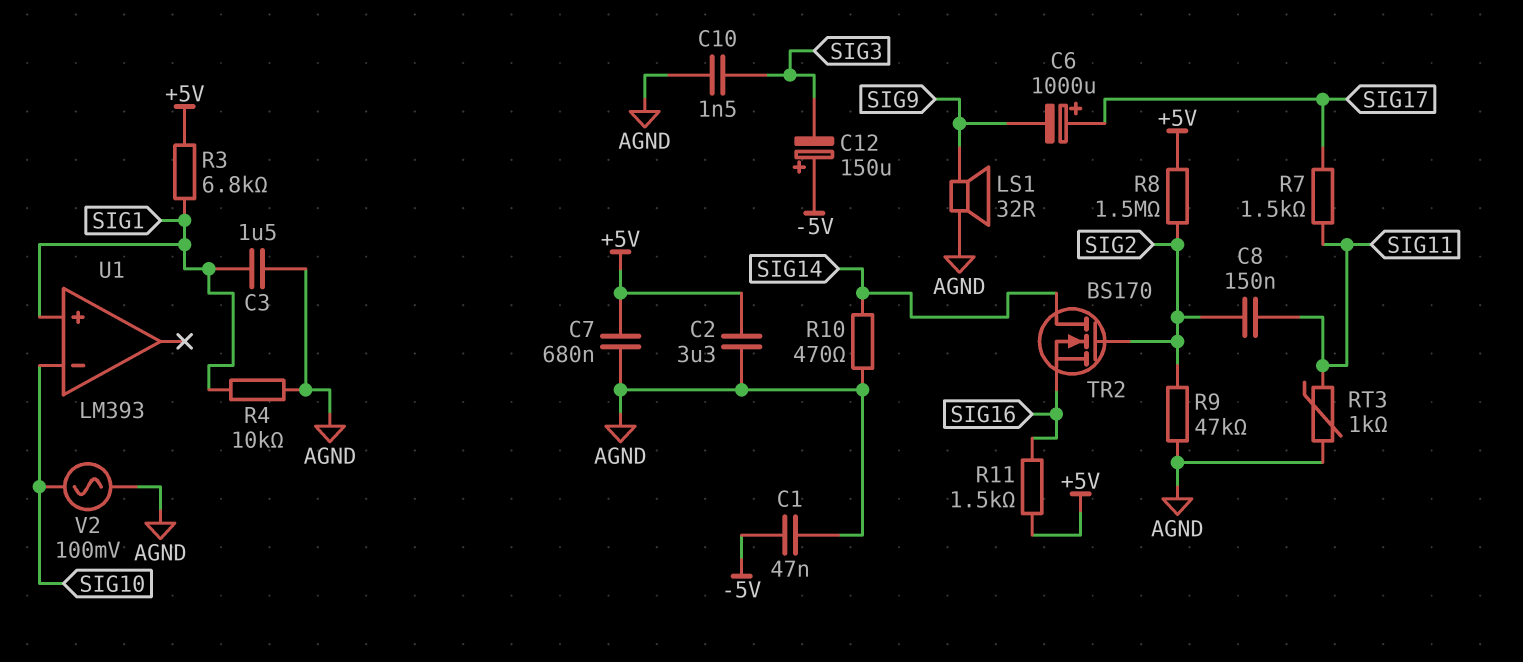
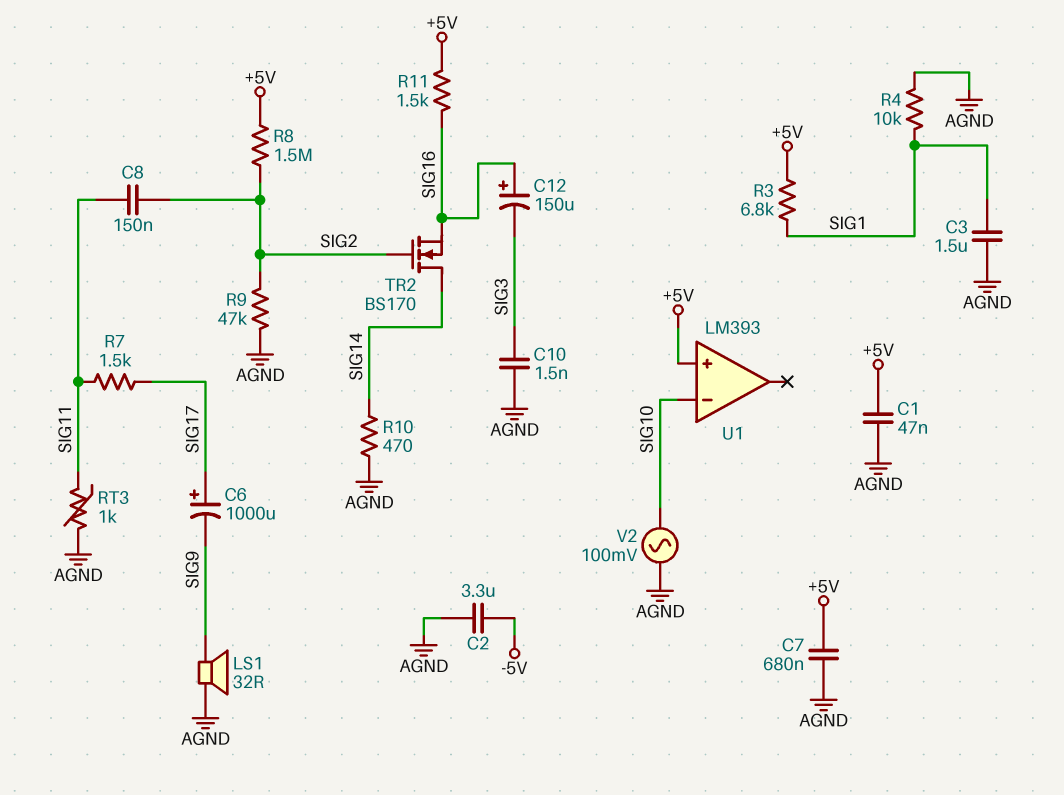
C1: 47nF (-5V, AGND) -> 47nF (+5V, AGND)
C2: 3.3uF (+5V, AGND) -> 3.3uF (-5V, AGND)
C12: 150uF (plus -5V, minus SIG3) -> 150uF (plus SIG16, minus SIG3)
U1 pin in+: SIG1 -> +5V

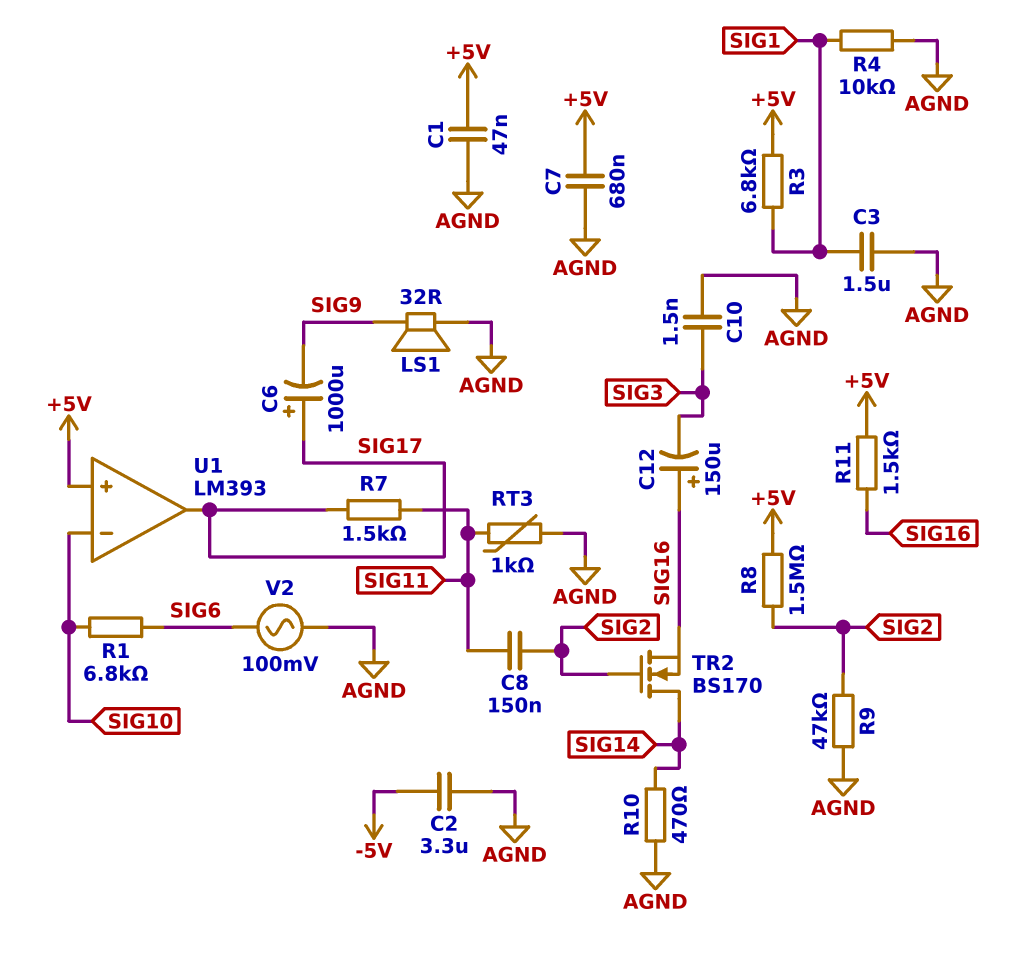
R1: none -> 6.8k (SIG6, SIG10)
U1 pin out: none -> SIG17
V2: AC 100mV (AGND, SIG10) -> AC 100mV (AGND, SIG6)

